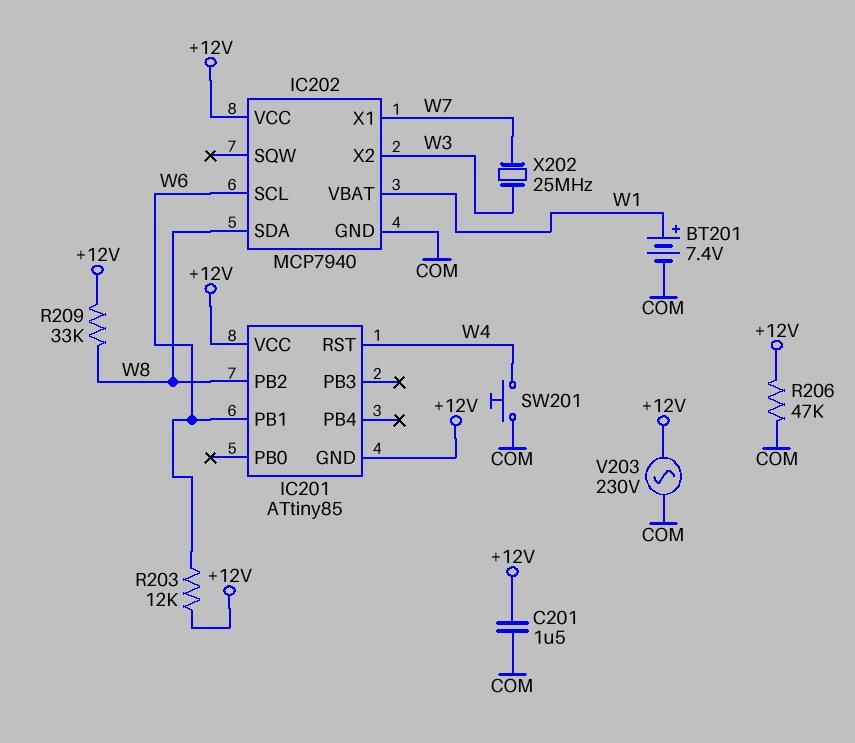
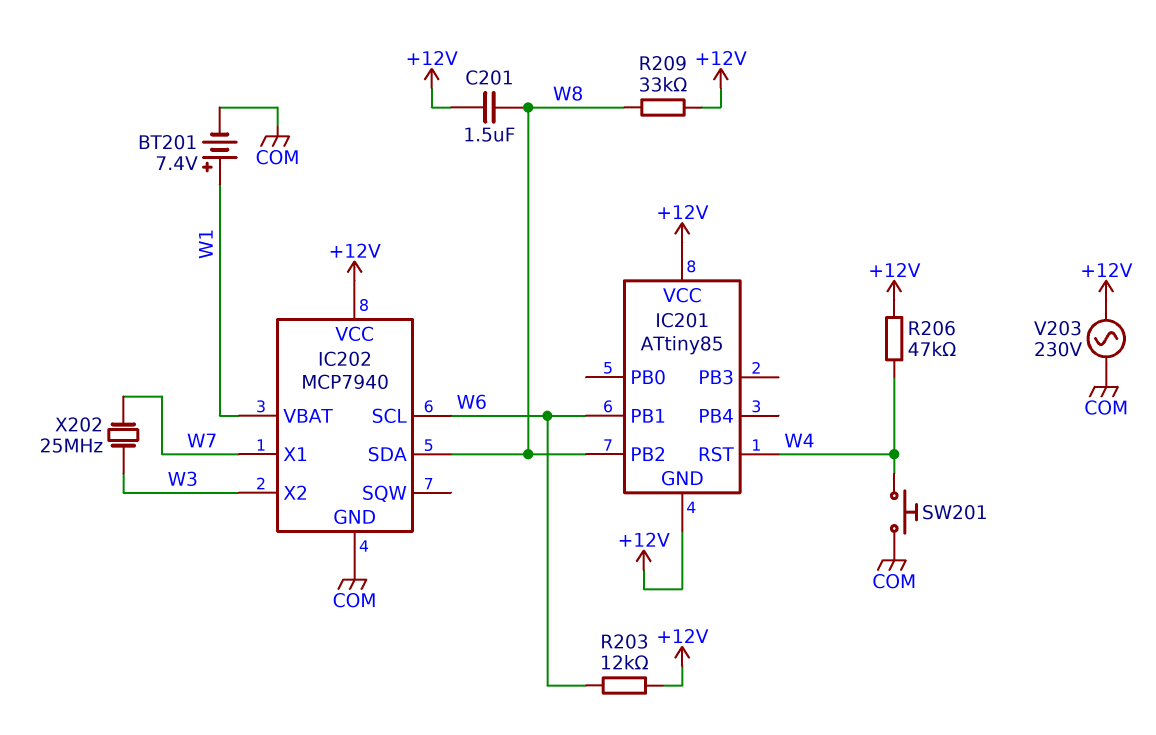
C201: 1.5uF (+12V, COM) -> 1.5uF (+12V, W8)
R206: 47k (+12V, COM) -> 47k (+12V, W4)

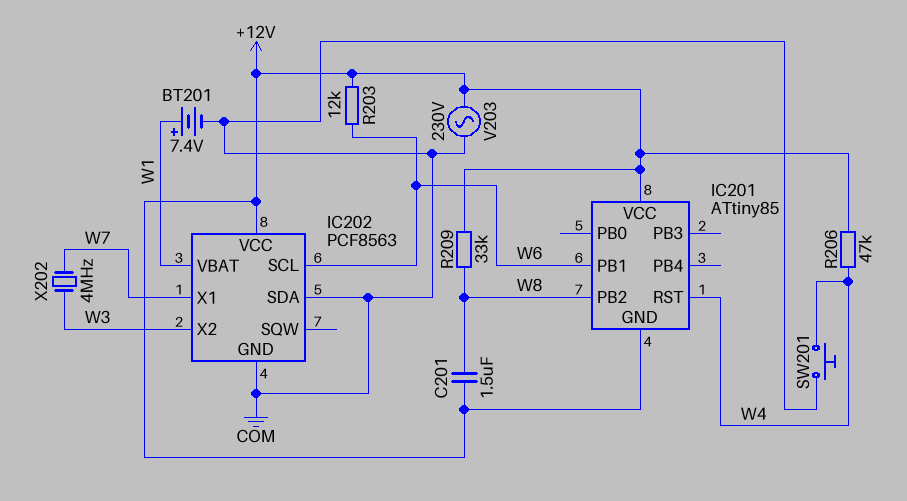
IC202: MCP7940 -> PCF8563
IC202 pin SDA: W8 -> COM
X202: 25MHz (W3, W7) -> 4MHz (W3, W7)

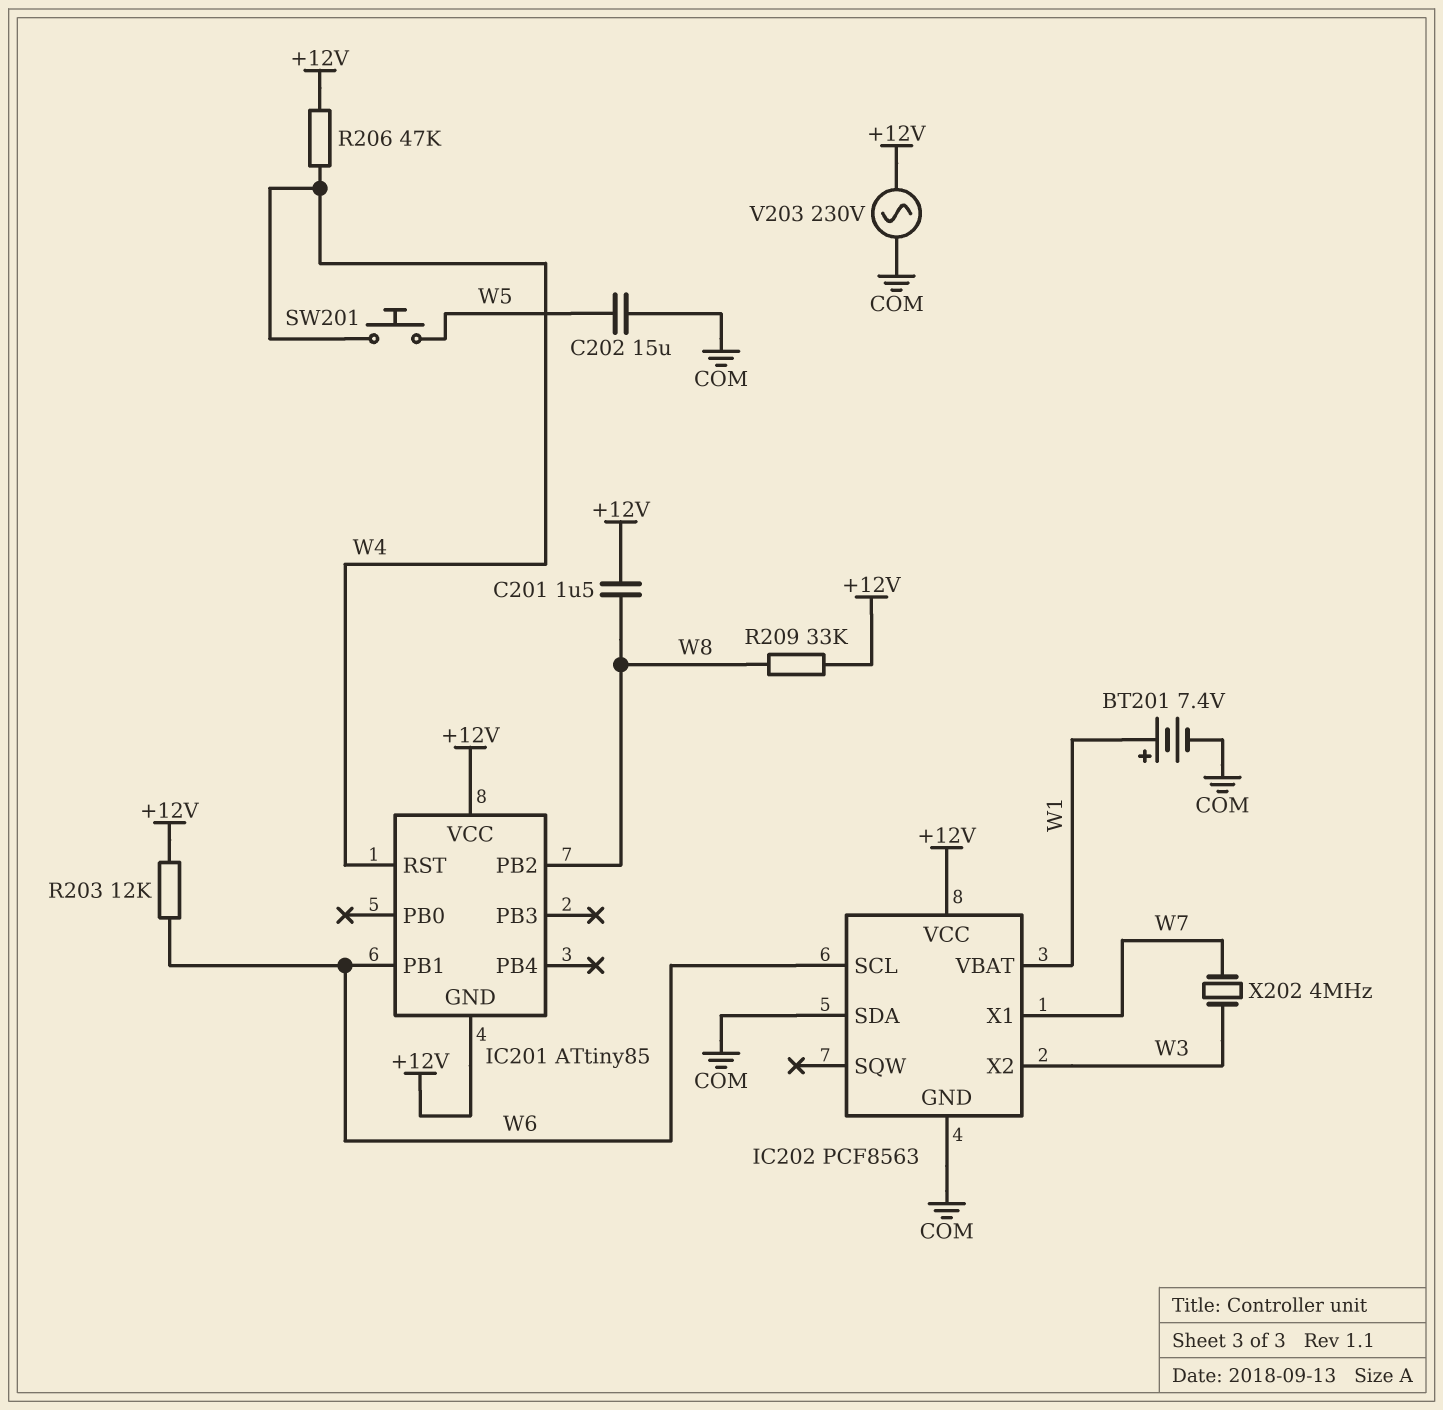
C202: none -> 15uF (COM, W5)
SW201: button (COM, W4) -> button (W4, W5)

